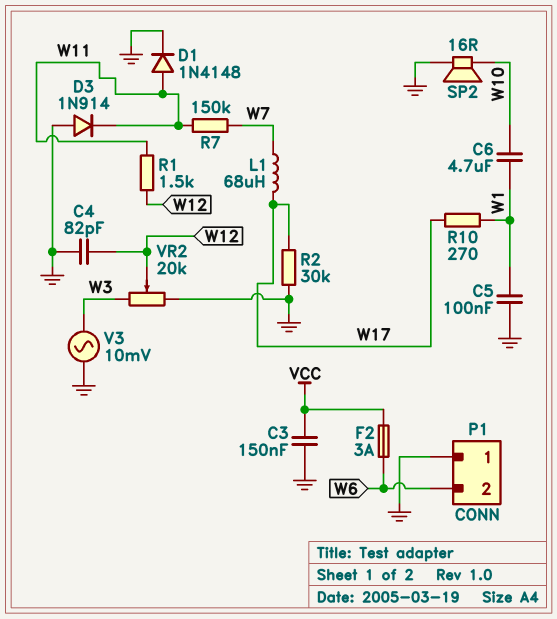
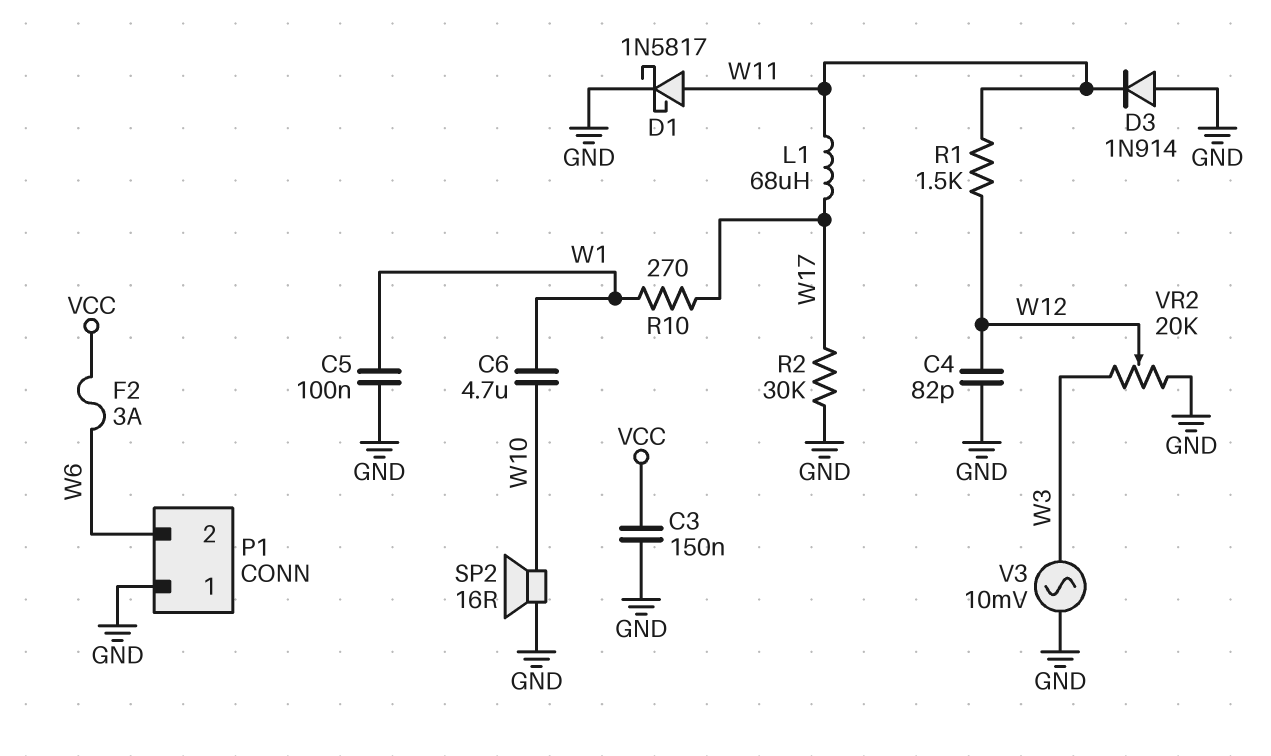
D1: diode 1N4148 (A W11, K GND) -> schottky 1N5817 (A W11, K GND)
L1: 68uH (W7, W17) -> 68uH (W11, W17)
R7: 150k (W7, W11) -> none

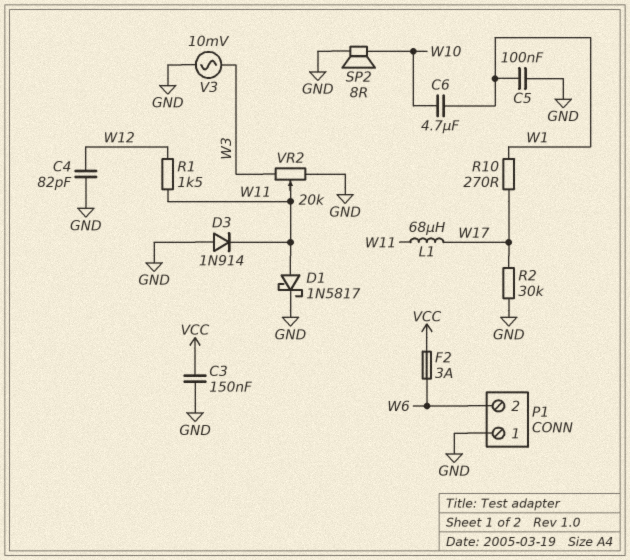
SP2: speaker 16R (GND, W10) -> speaker 8R (GND, W10)
VR2: 20k (GND, W3, wiper W12) -> 20k (GND, W3, wiper W11)

